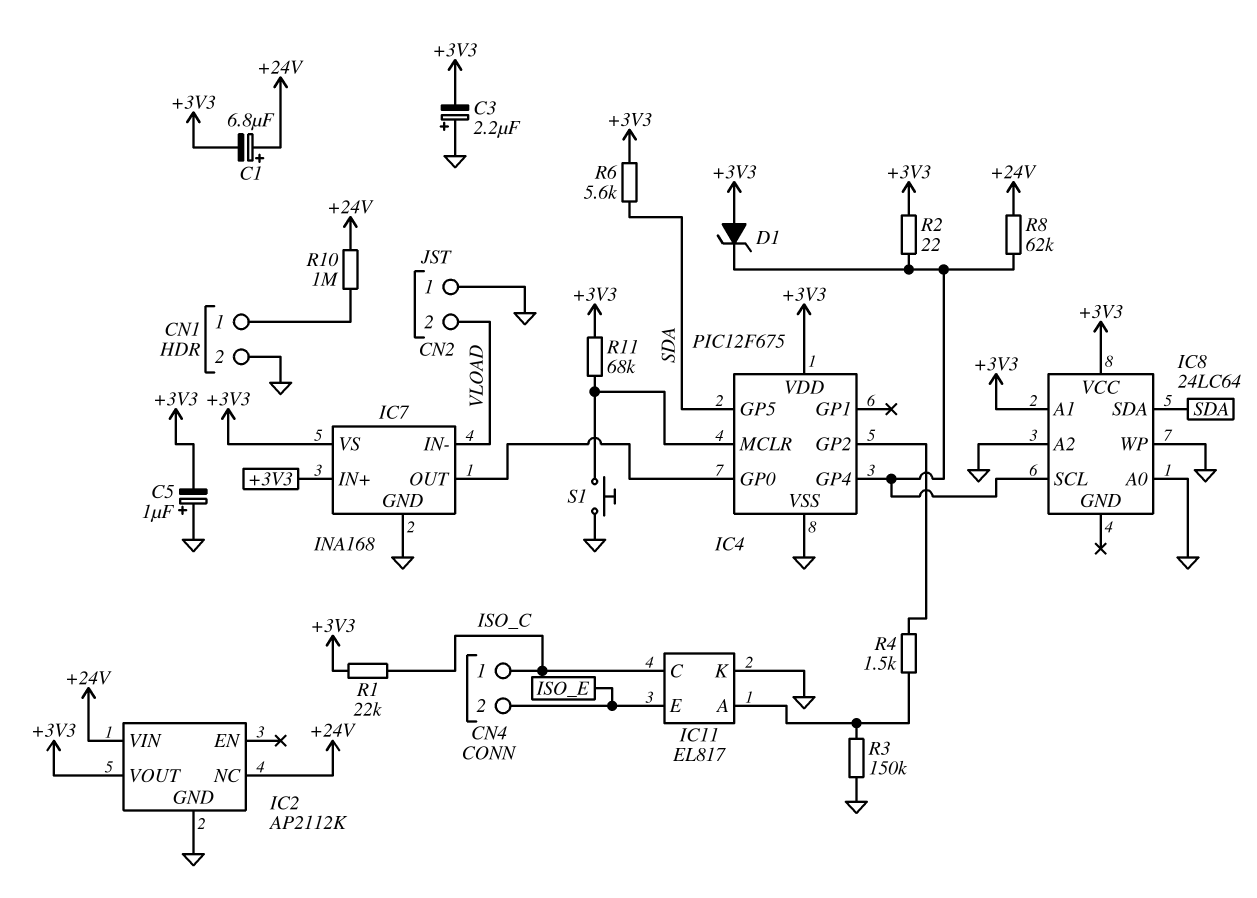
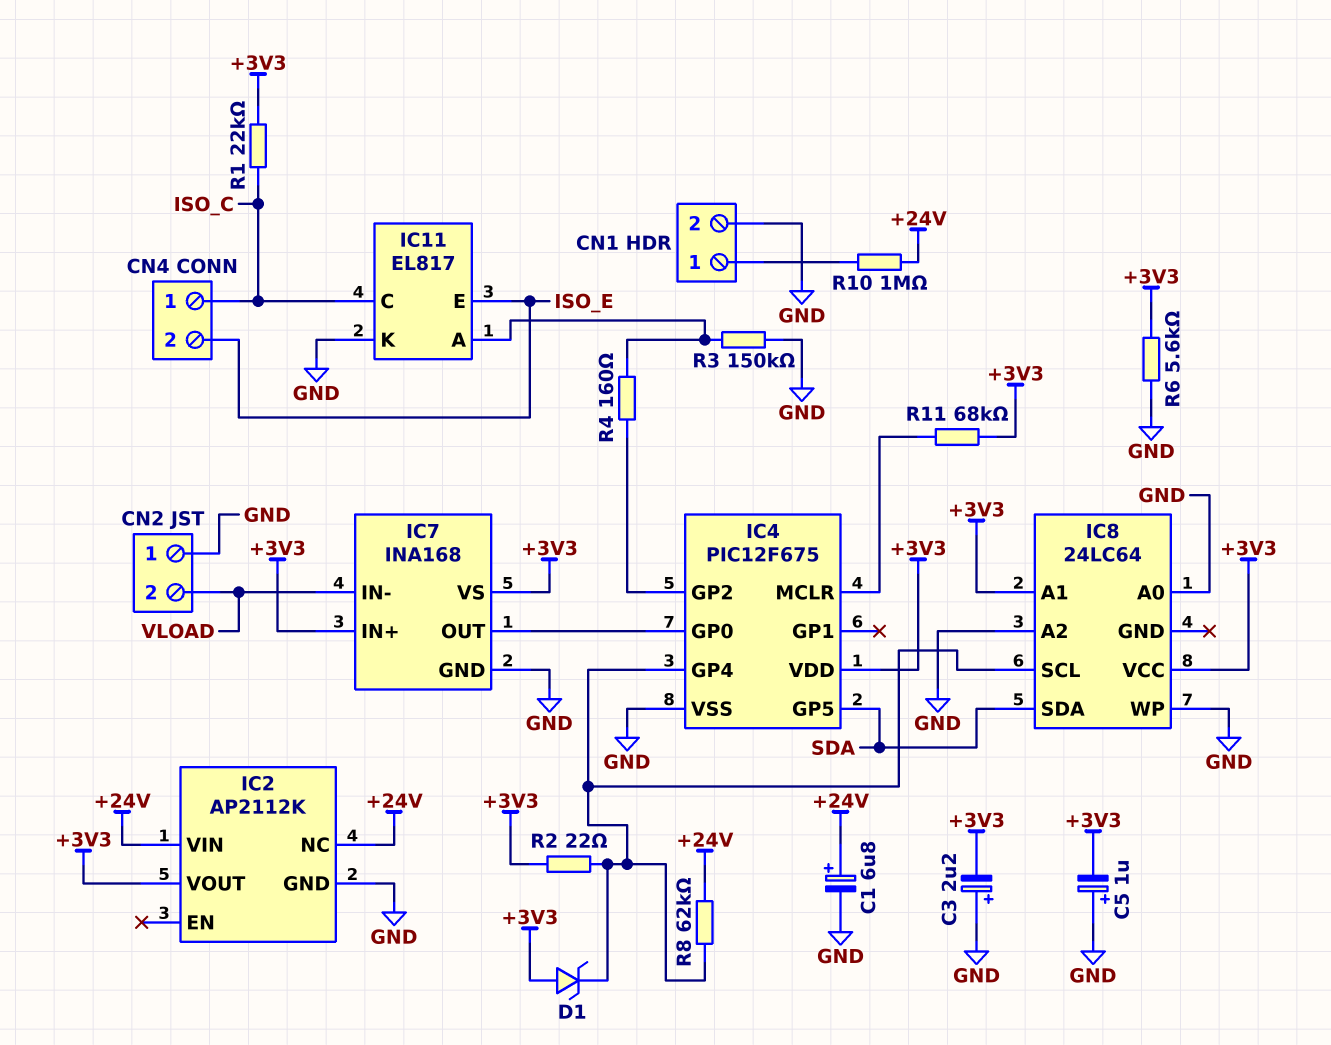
C1: 6.8uF (plus +24V, minus +3V3) -> 6.8uF (plus +24V, minus GND)
R4: 1.5k (IC4/GP2, IC11/A) -> 160 (IC4/GP2, IC11/A)
R6: 5.6k (+3V3, SDA) -> 5.6k (+3V3, GND)
S1: button (GND, IC4/MCLR) -> none

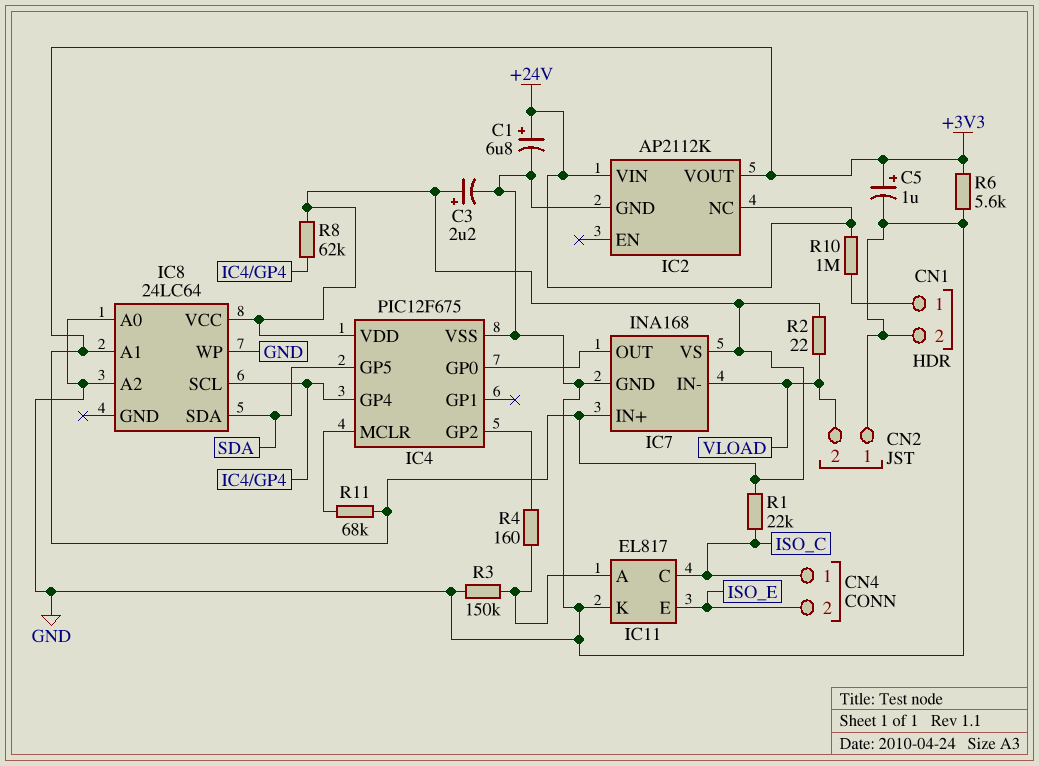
C3: 2.2uF (plus GND, minus +3V3) -> 2.2uF (plus +3V3, minus GND)
C5: 1uF (plus GND, minus +3V3) -> 1uF (plus +3V3, minus GND)
D1: zener (A +3V3, K IC4/GP4) -> none
R2: 22 (+3V3, IC4/GP4) -> 22 (+3V3, VLOAD)
R8: 62k (+24V, IC4/GP4) -> 62k (+3V3, IC4/GP4)

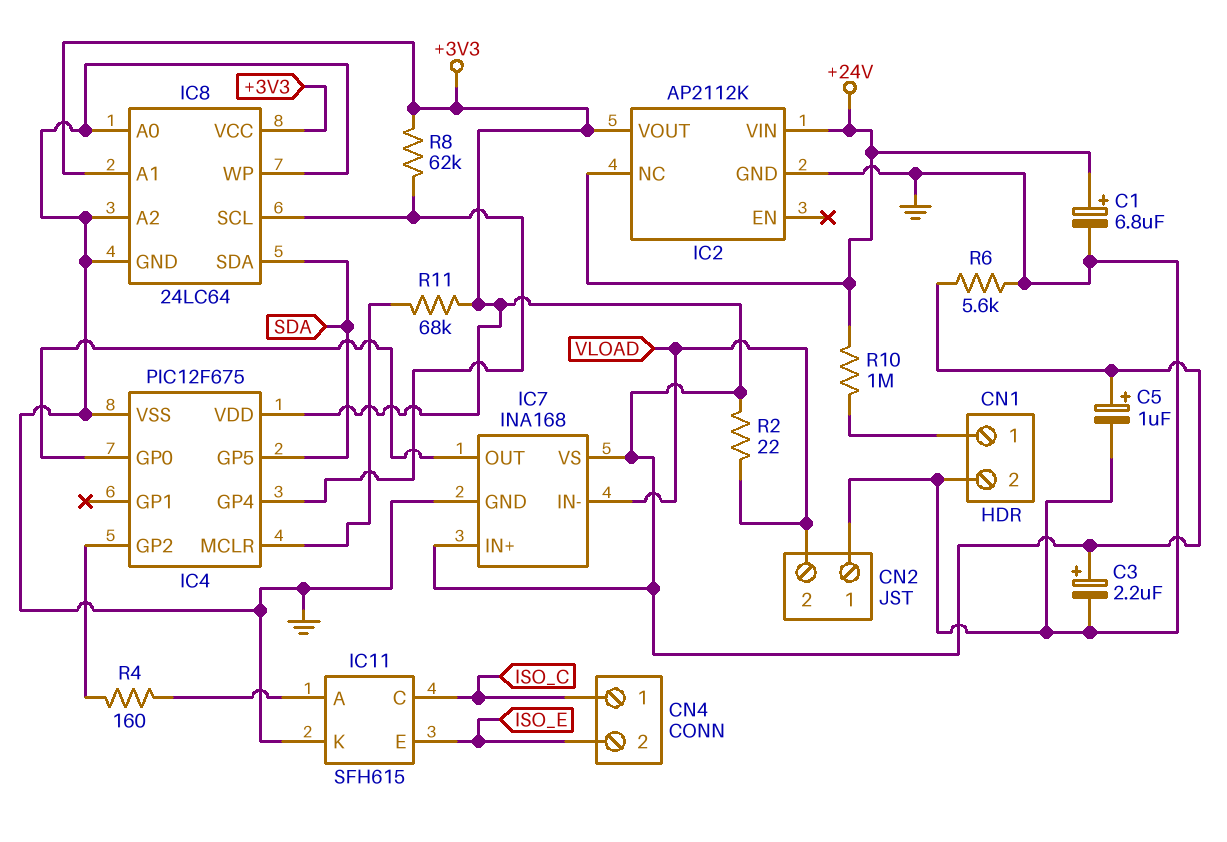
IC8 pin GND: none -> GND
IC11: EL817 -> SFH615
R1: 22k (+3V3, ISO_C) -> none
R3: 150k (GND, IC11/A) -> none

